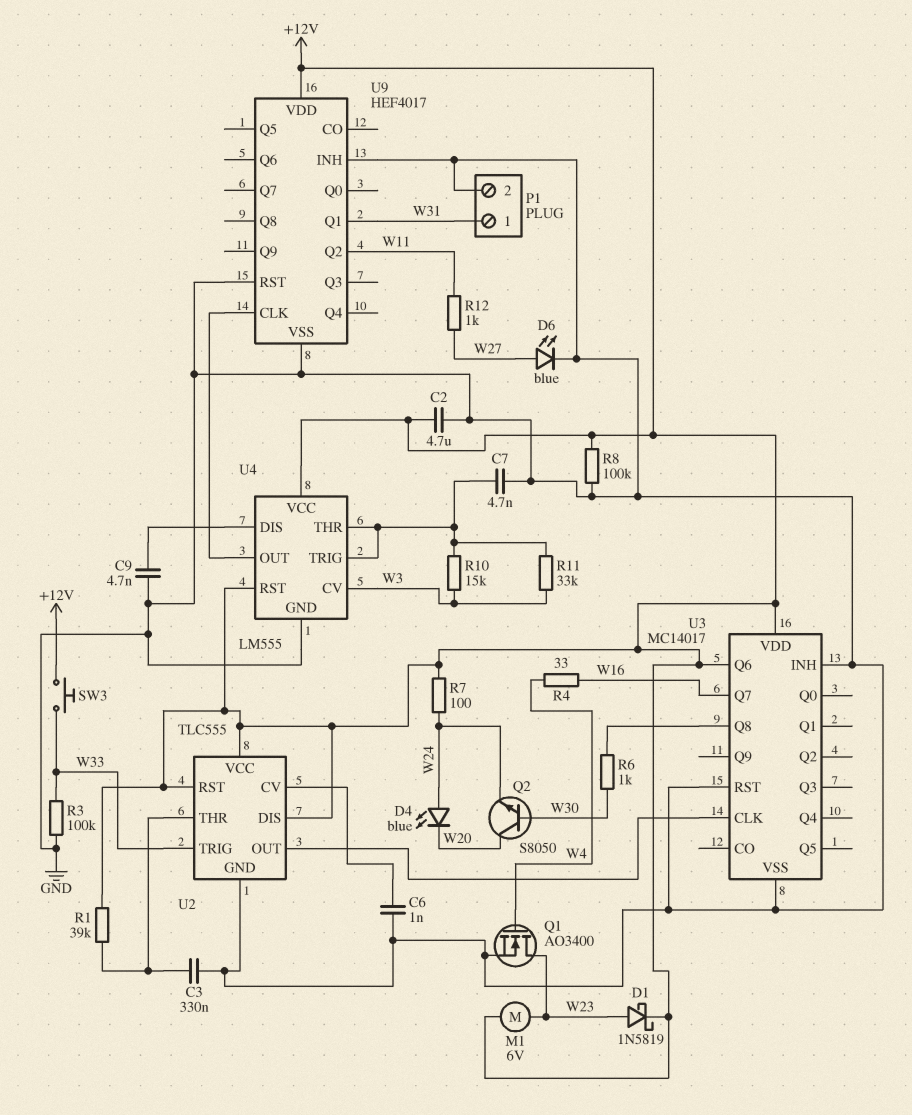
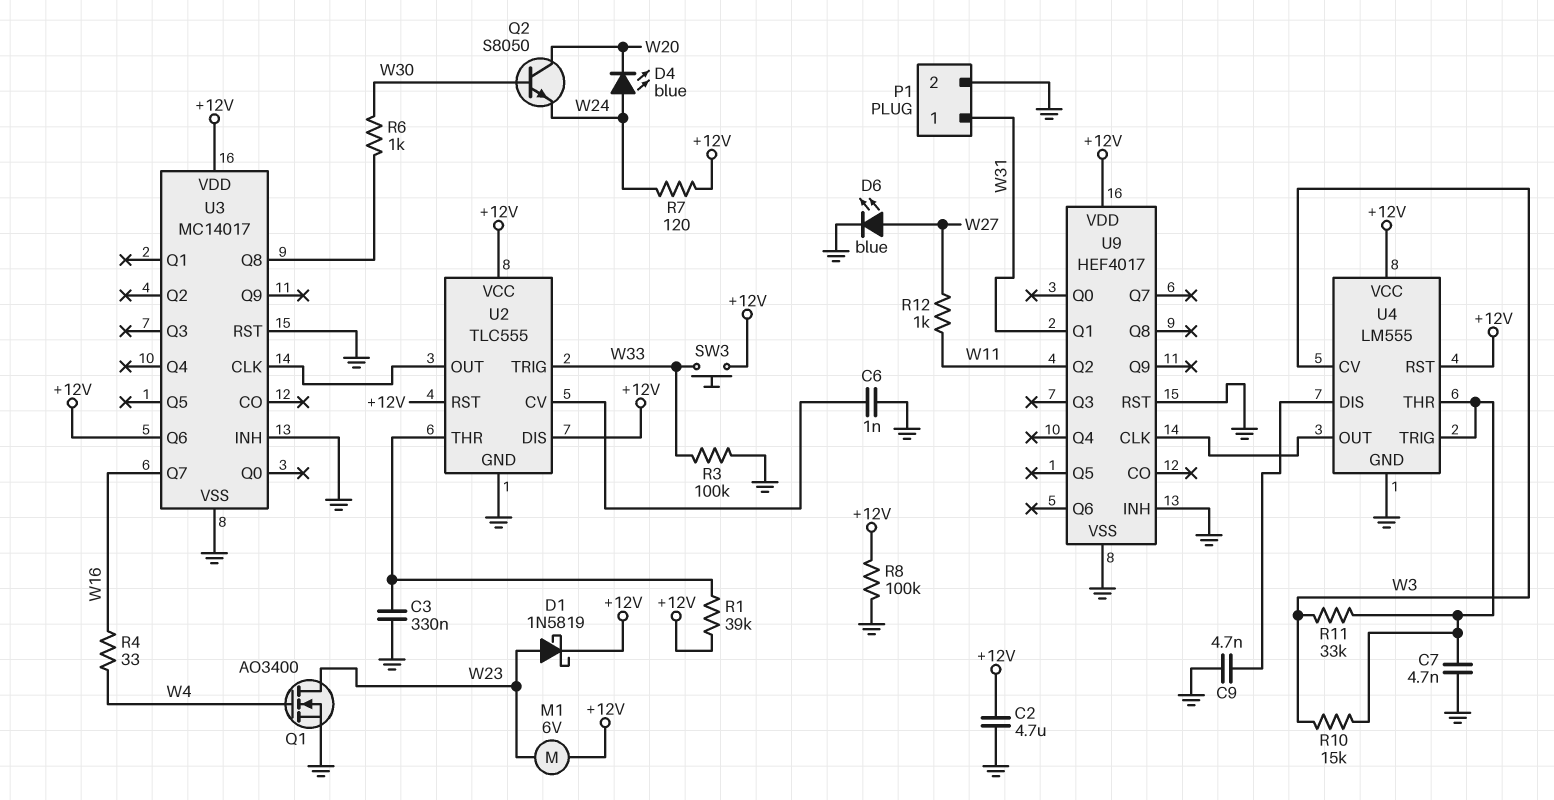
R7: 100 (+12V, W24) -> 120 (+12V, W24)

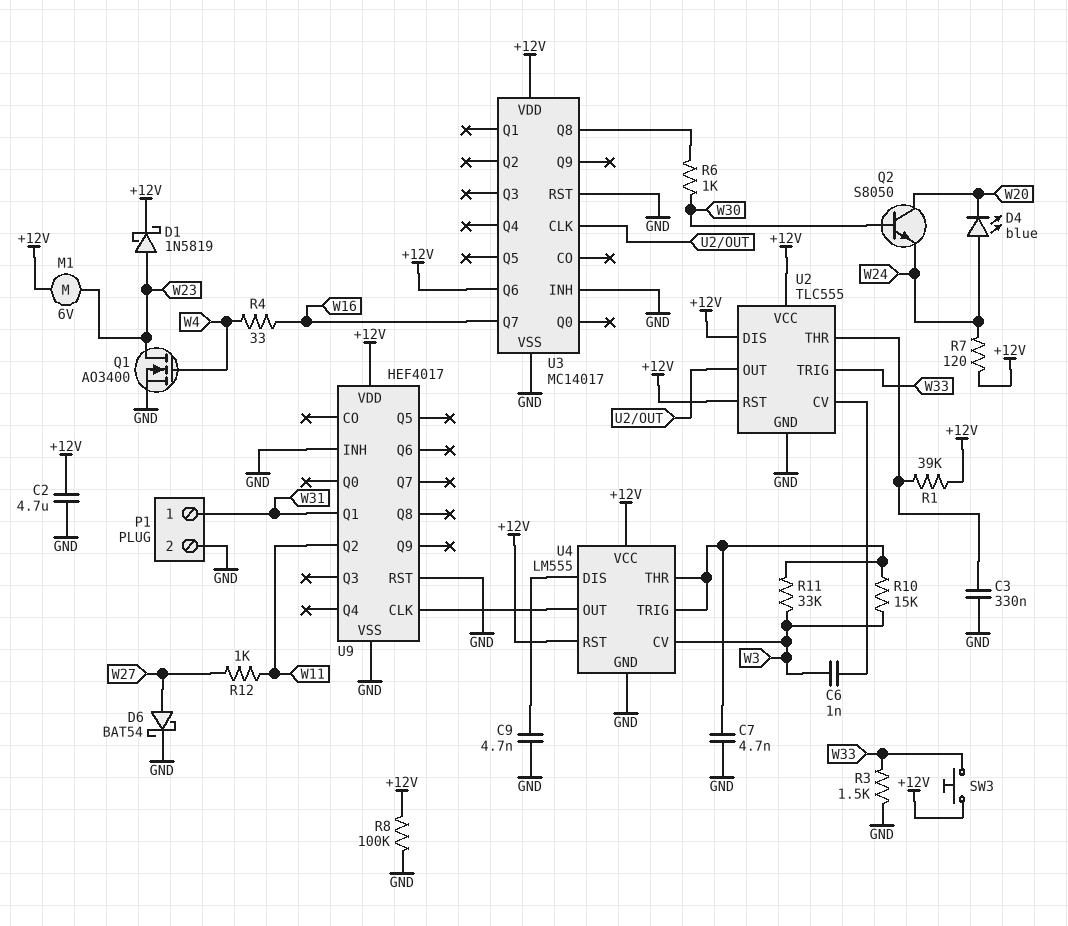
C6: 1nF (GND, U2/CV) -> 1nF (U2/CV, W3)
D6: LED blue (A W27, K GND) -> schottky BAT54 (A W27, K GND)
R3: 100k (GND, W33) -> 1.5k (GND, W33)

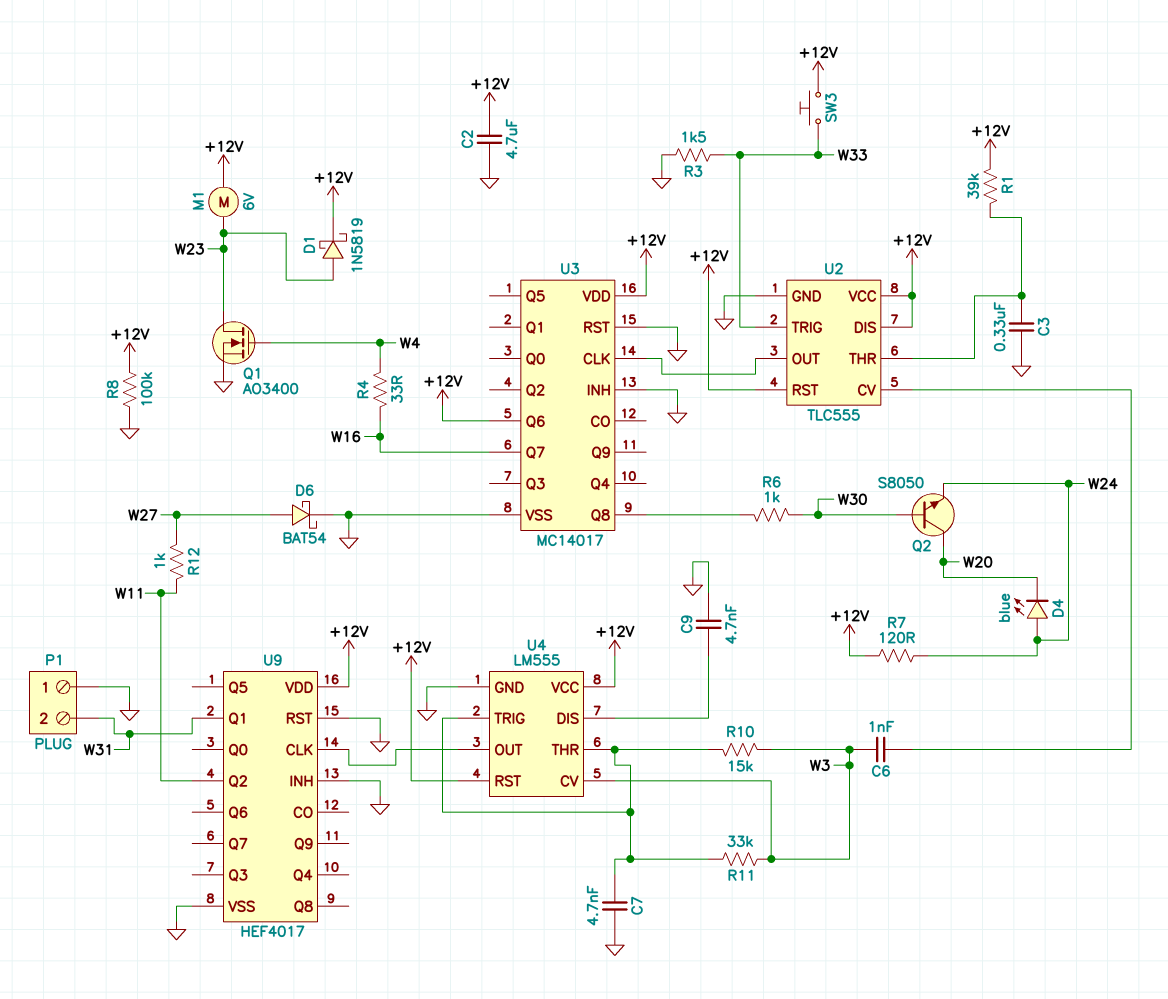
P1 pin 1: W31 -> GND
P1 pin 2: GND -> W31

